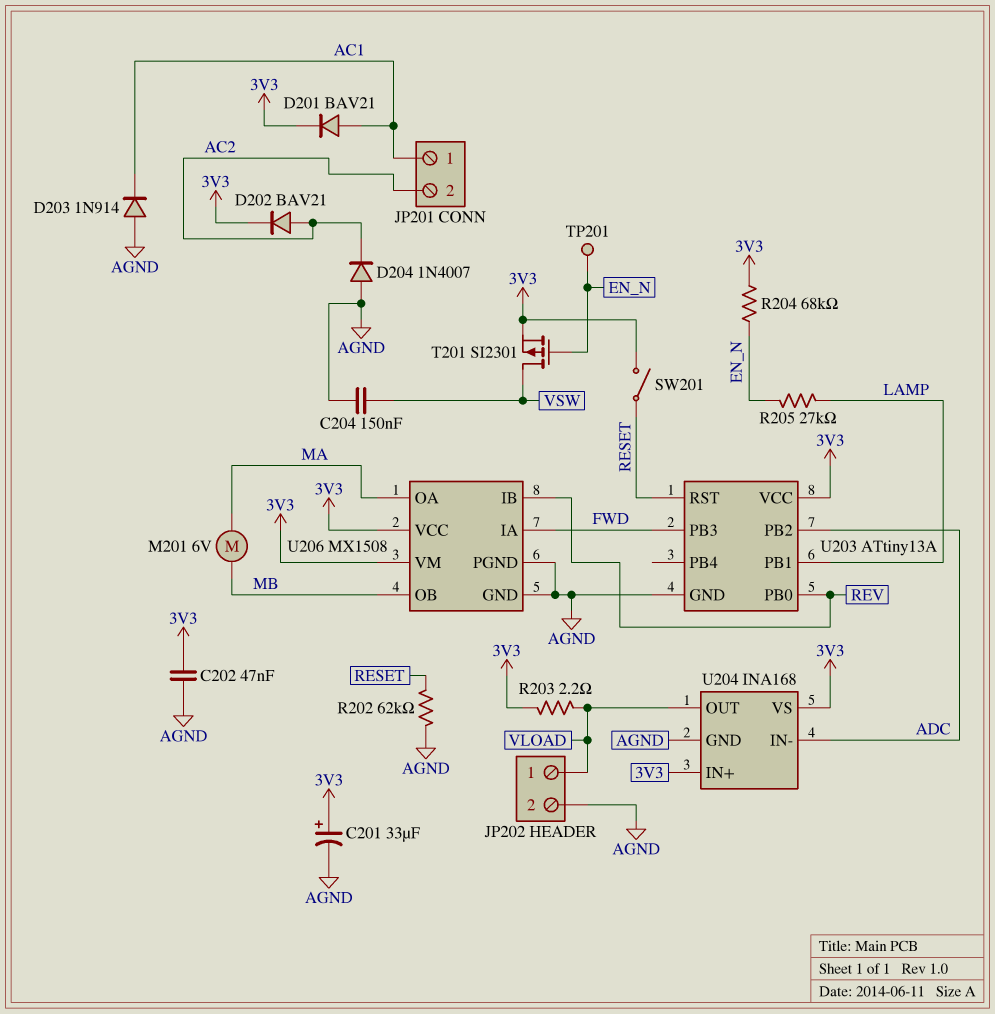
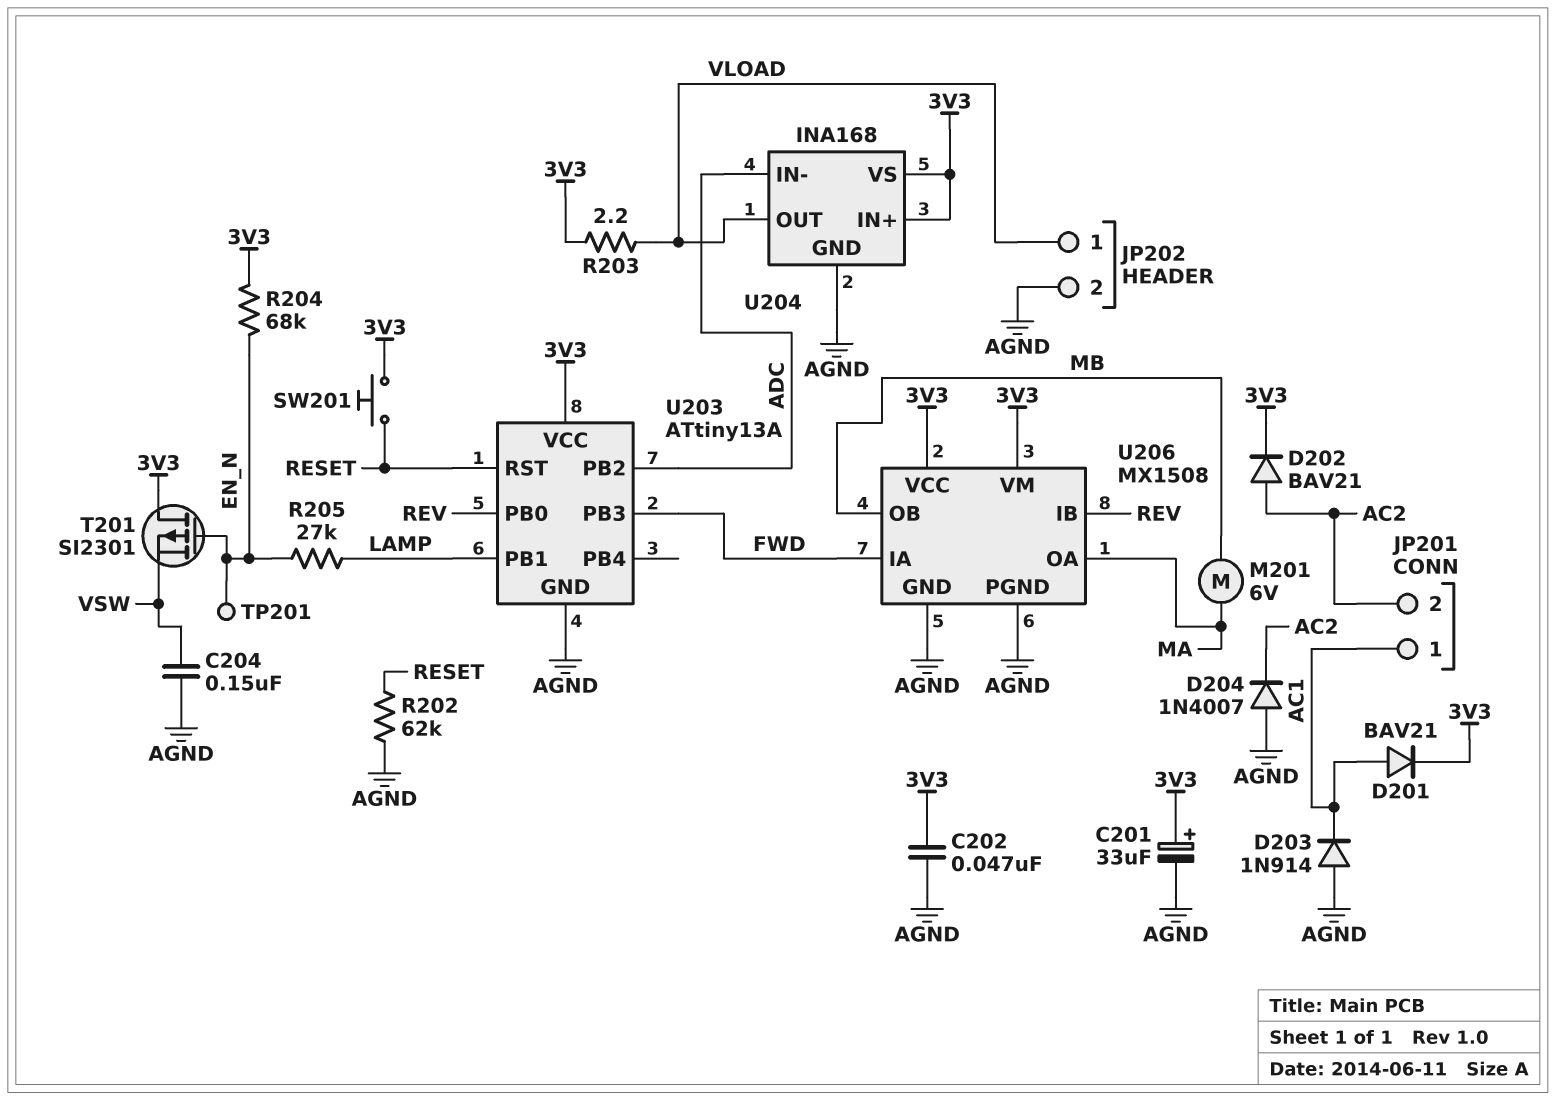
SW201: switch (3V3, RESET) -> button (3V3, RESET)
T201: PMOS SI2301 (G EN_N, D VSW, S 3V3) -> PMOS SI2301 (G EN_N, D 3V3, S VSW)

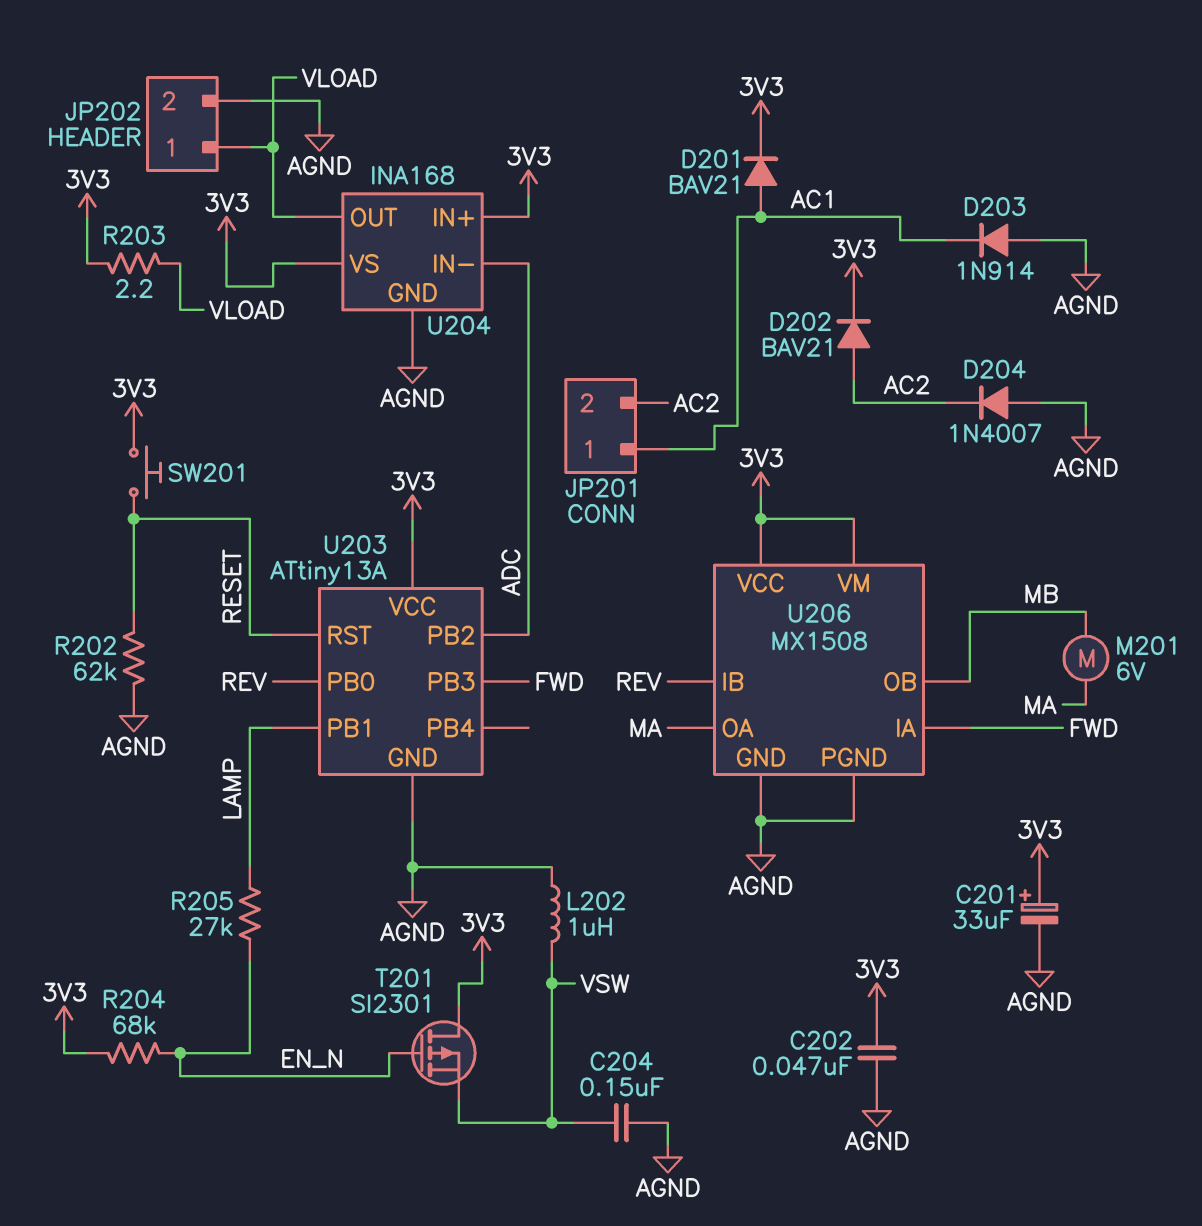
L202: none -> 1uH (AGND, VSW)
TP201: test point (EN_N) -> none

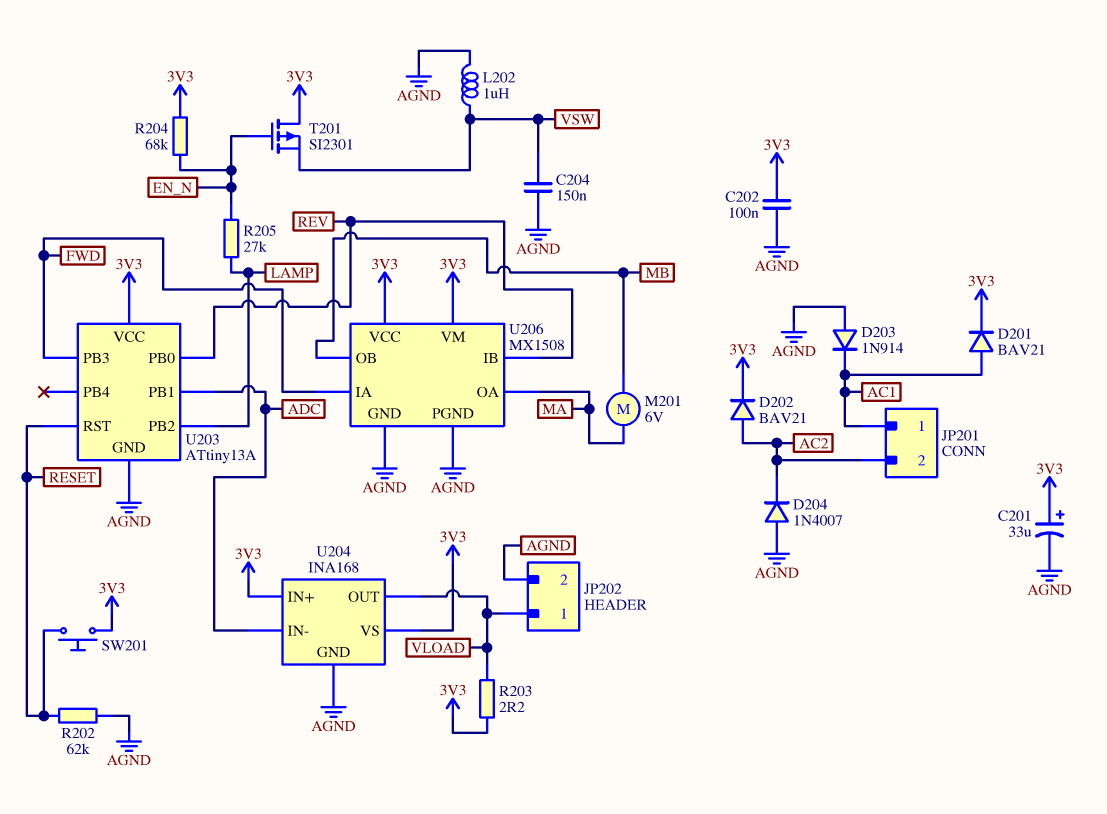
C202: 47nF (3V3, AGND) -> 100nF (3V3, AGND)
U203 pin PB1: LAMP -> ADC
U203 pin PB2: ADC -> LAMP

